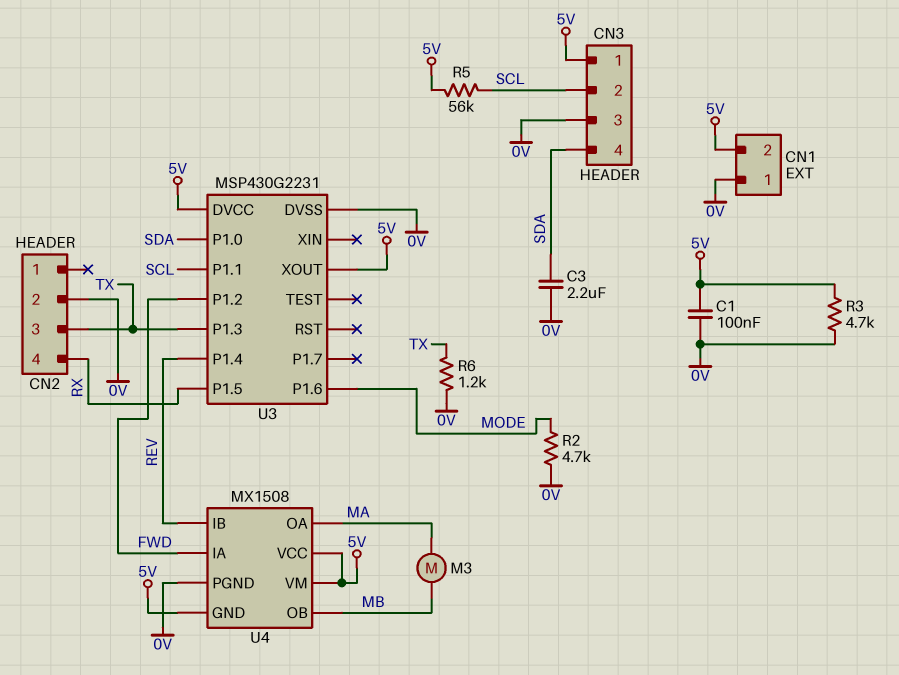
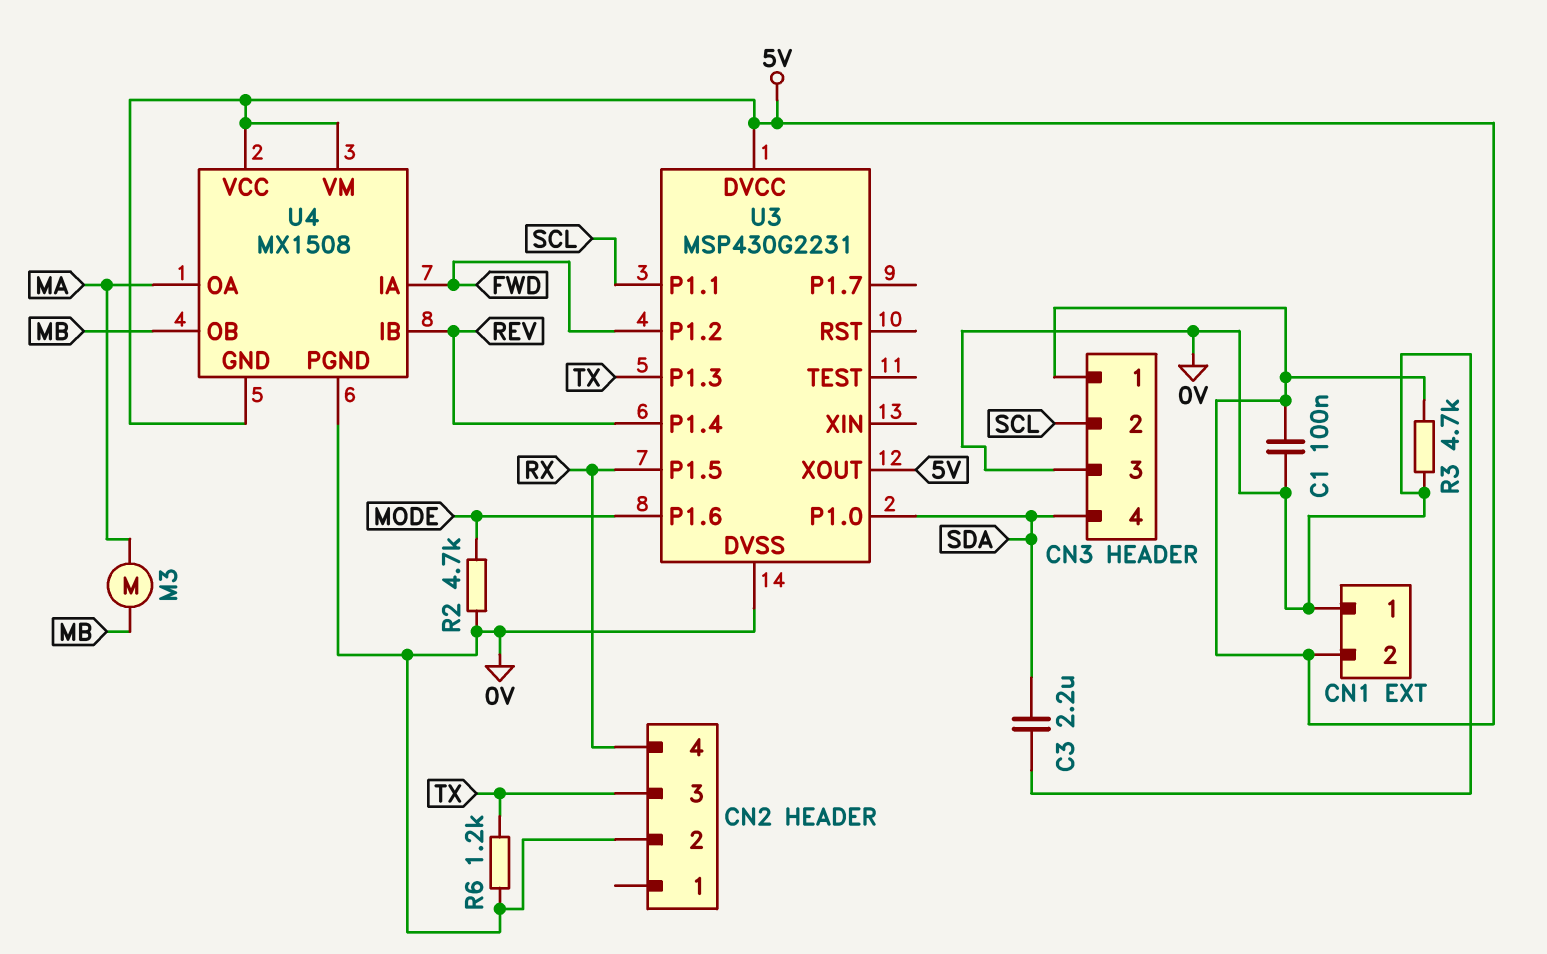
R5: 56k (5V, SCL) -> none

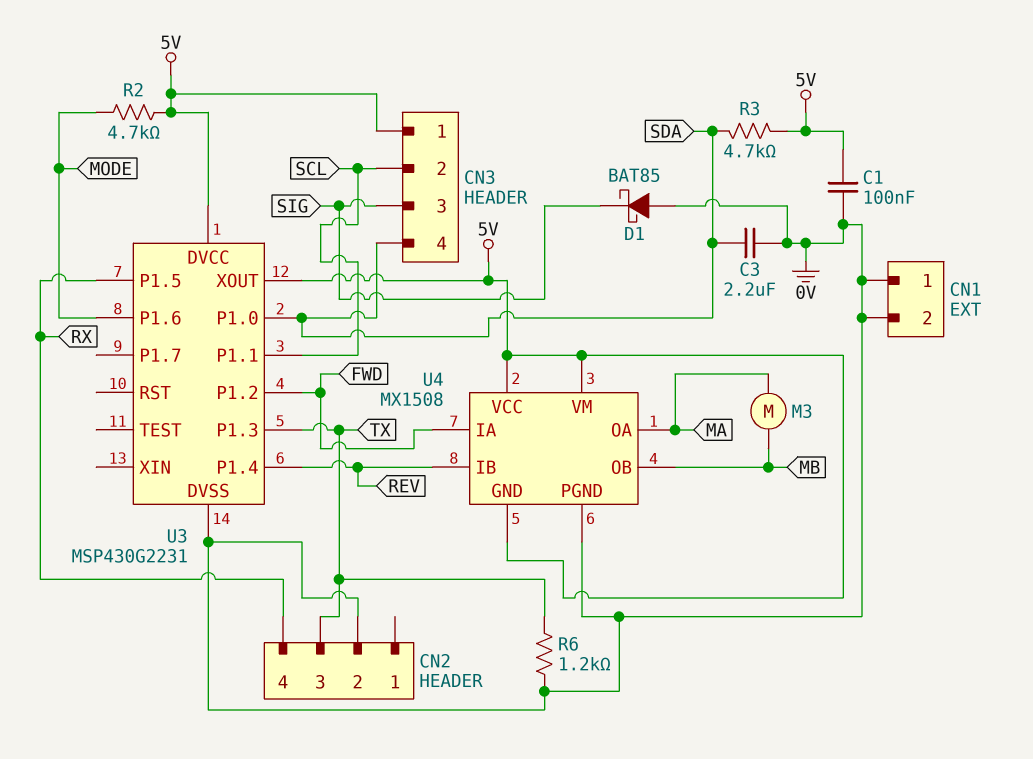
CN1 pin 2: 5V -> 0V
CN3 pin 3: 0V -> SIG
D1: none -> schottky BAT85 (A 0V, K SIG)
R2: 4.7k (0V, MODE) -> 4.7k (5V, MODE)
R3: 4.7k (0V, 5V) -> 4.7k (5V, SDA)

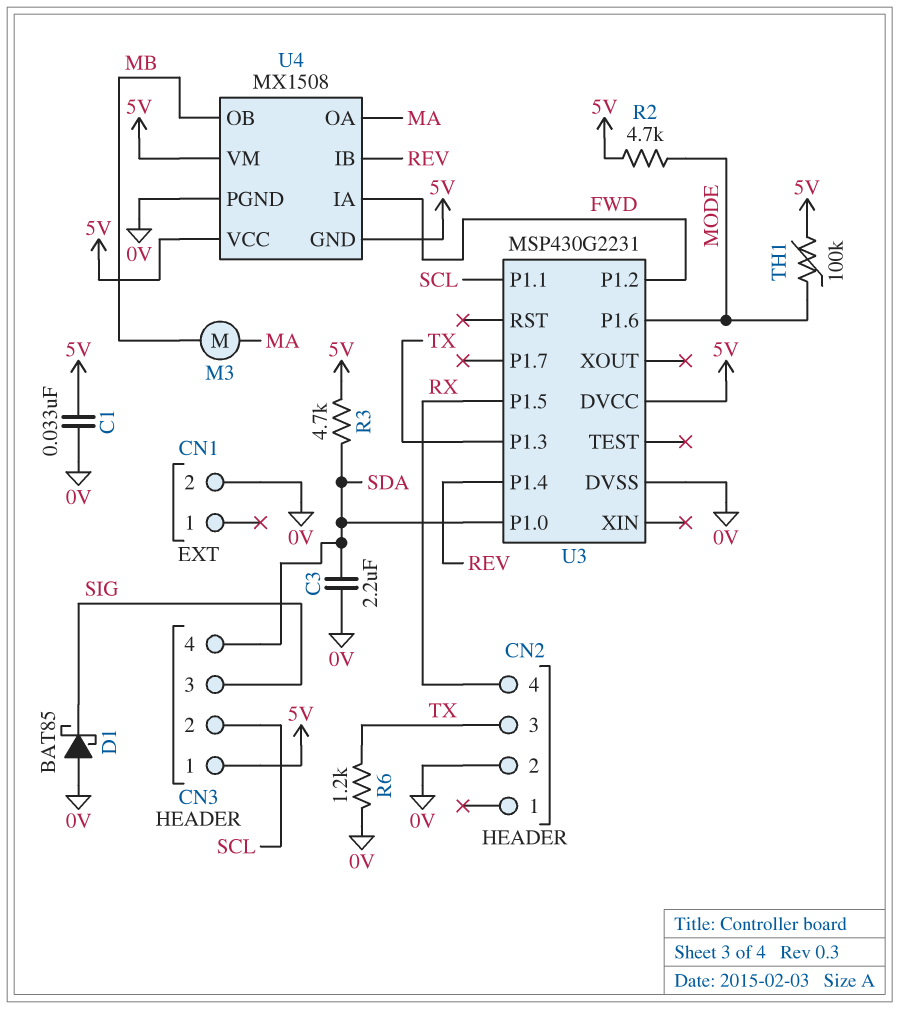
C1: 100nF (0V, 5V) -> 33nF (0V, 5V)
CN1 pin 1: 0V -> none
TH1: none -> 100k (5V, MODE)
U3 pin XOUT: 5V -> none

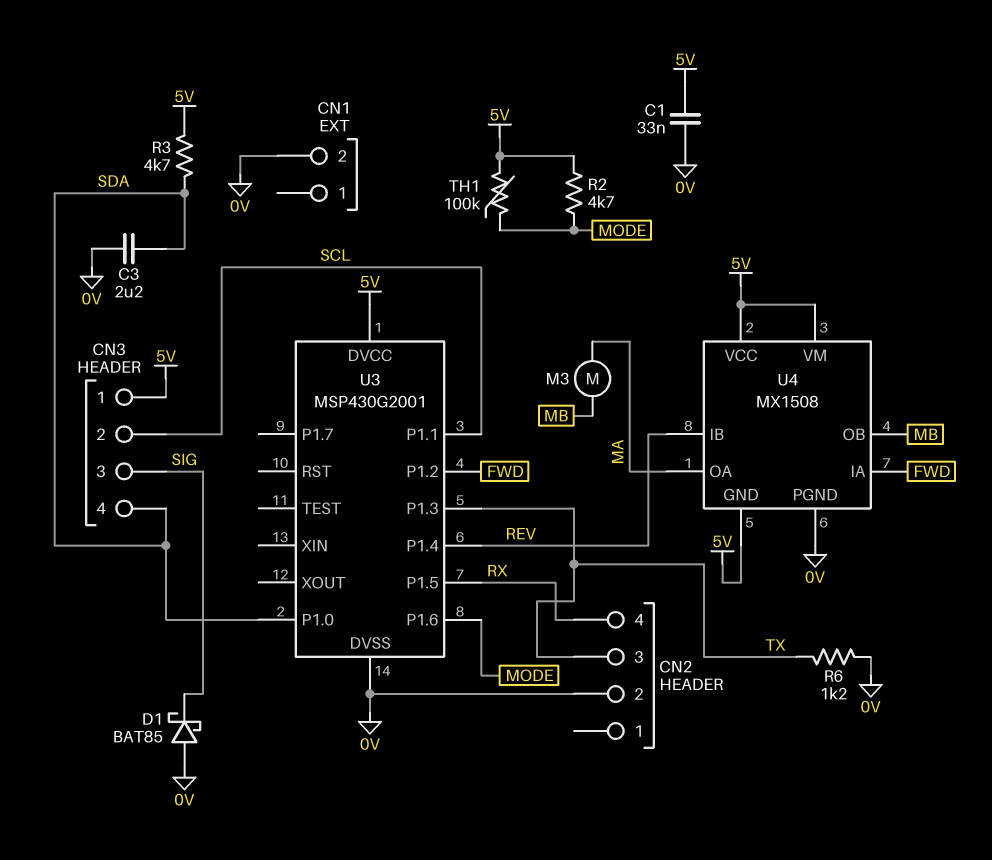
U3: MSP430G2231 -> MSP430G2001

